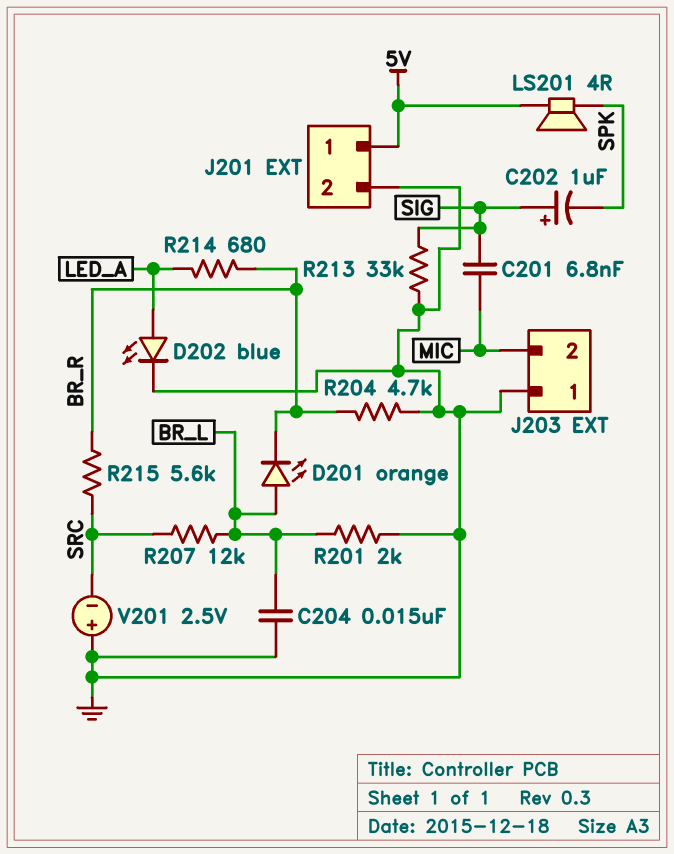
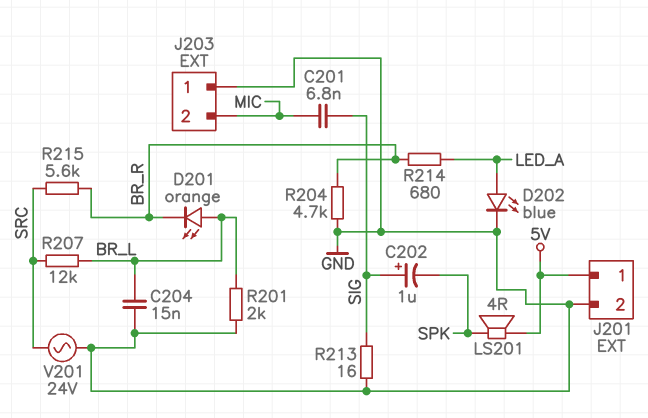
R213: 33k (GND, SIG) -> 16 (GND, SIG)
V201: 2.5V (plus GND, minus SRC) -> AC 24V (GND, SRC)

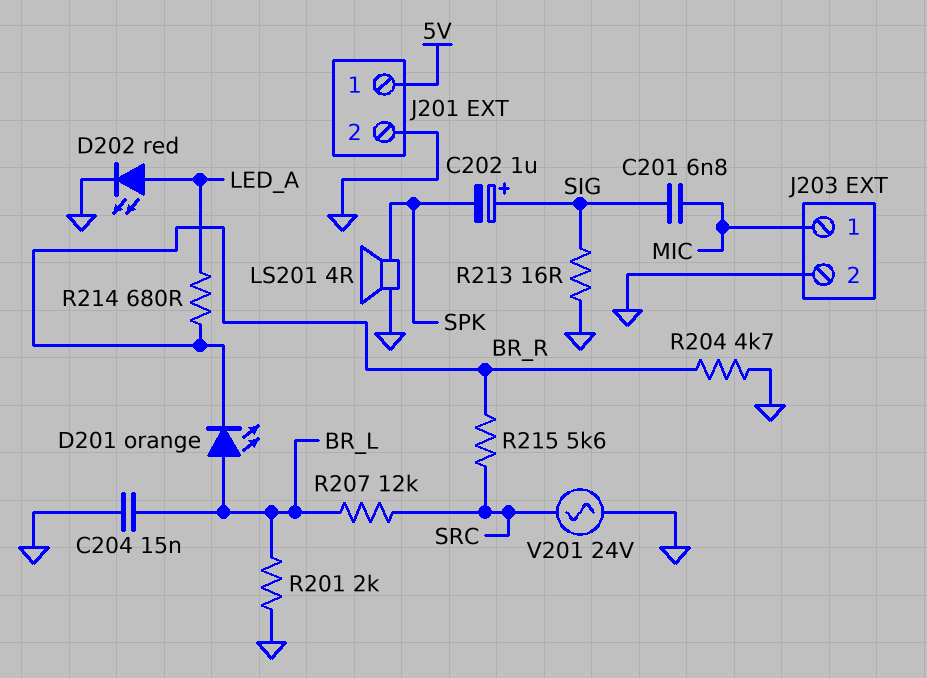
D202: LED blue (A LED_A, K GND) -> LED red (A LED_A, K GND)
J203 pin 1: GND -> MIC
J203 pin 2: MIC -> GND
LS201: speaker 4R (5V, SPK) -> speaker 4R (GND, SPK)

